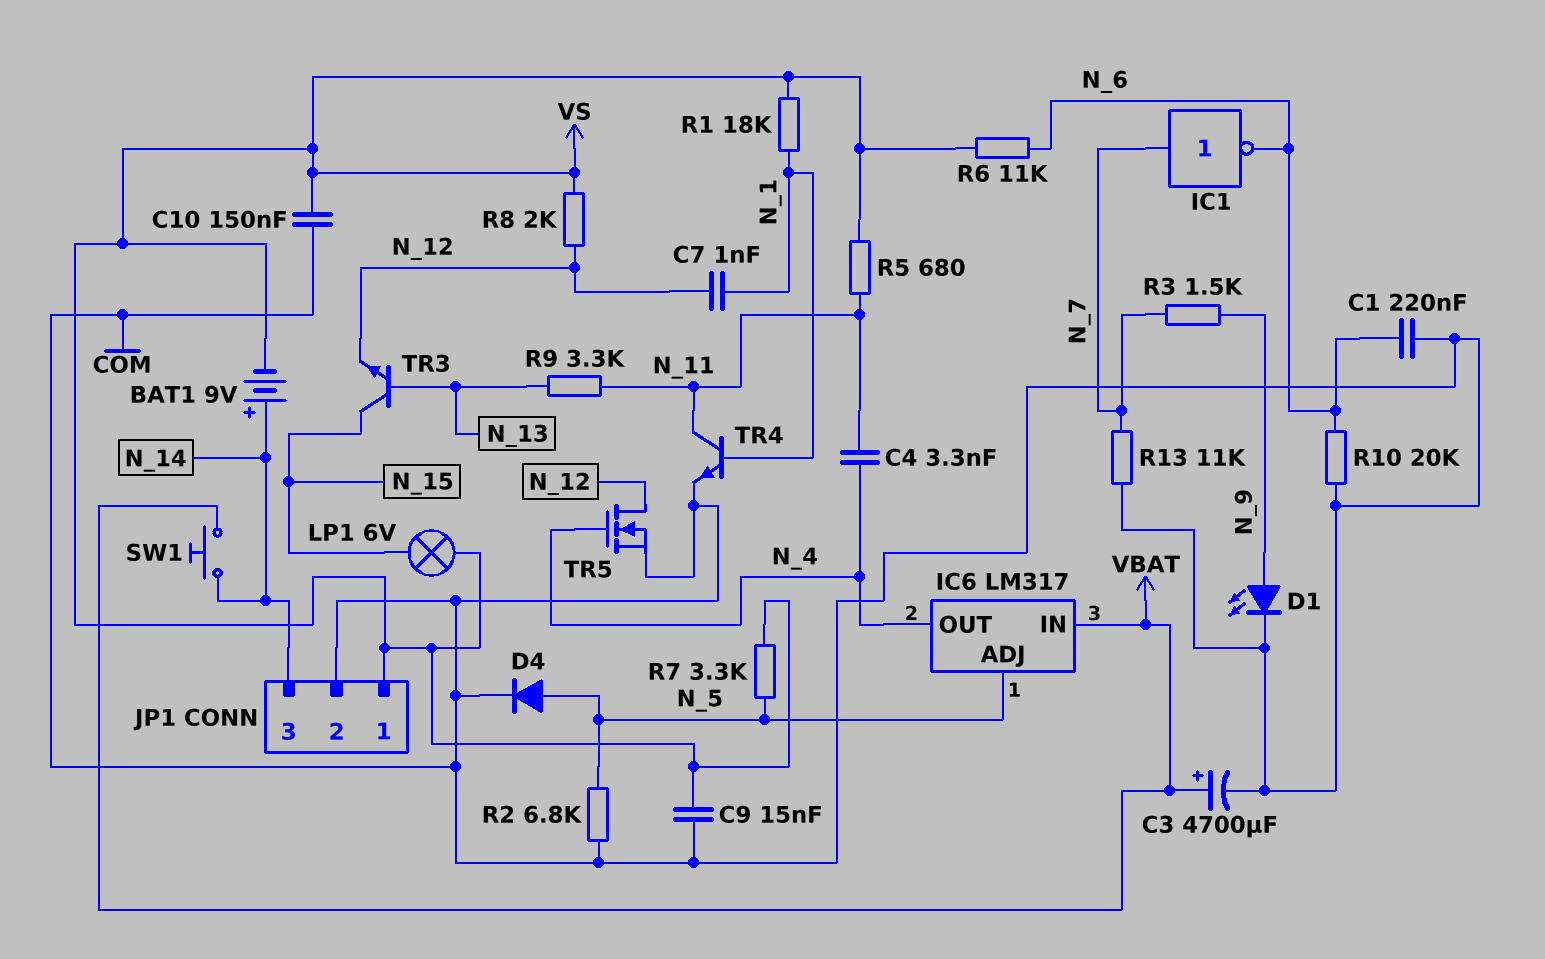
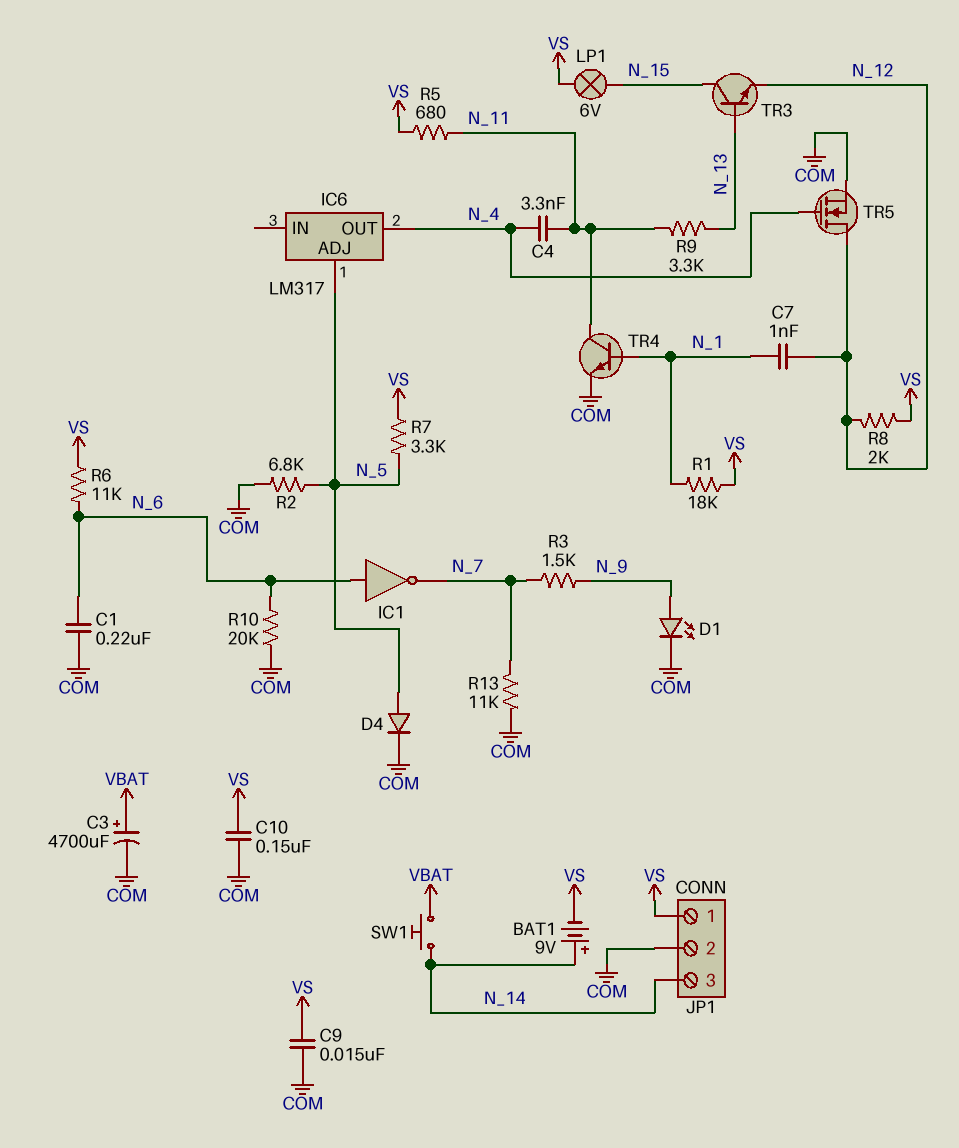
IC1: NOT (in N_7, out N_6) -> NOT (in N_6, out N_7)
IC6 pin IN: VBAT -> none

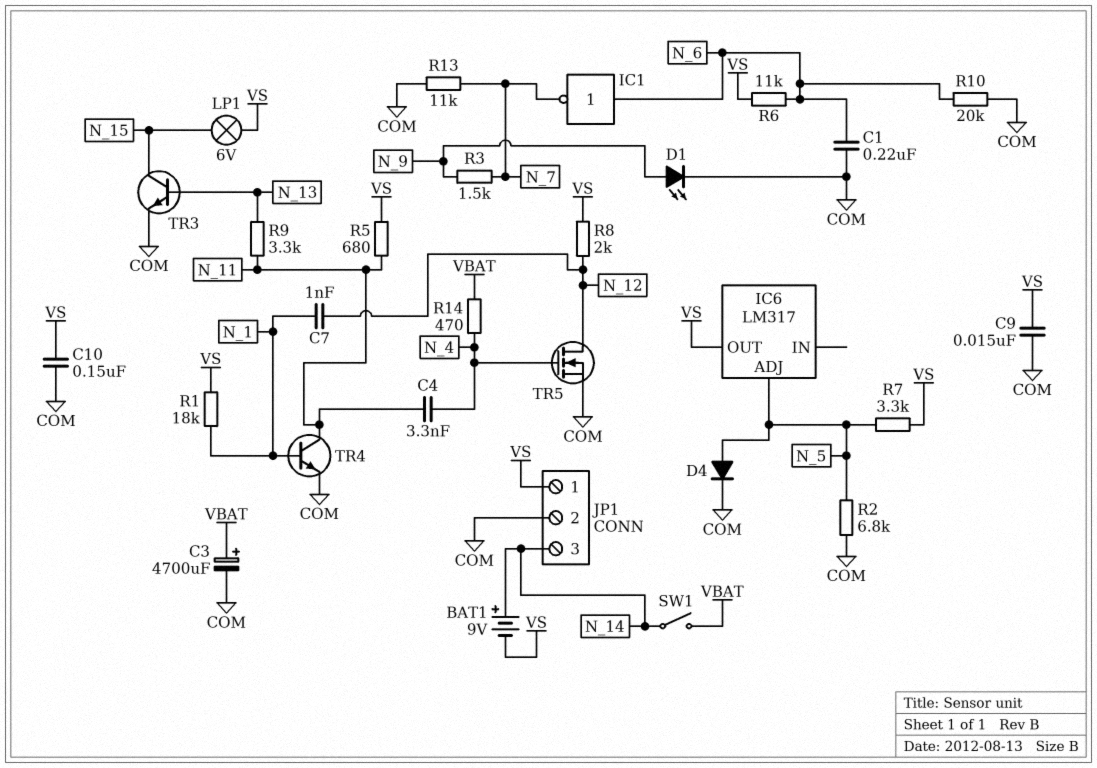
IC6 pin OUT: N_4 -> VS
R14: none -> 470 (N_4, VBAT)
SW1: button (N_14, VBAT) -> switch (N_14, VBAT)
TR3: NPN (B N_13, C N_15, E N_12) -> NPN (B N_13, C N_15, E COM)

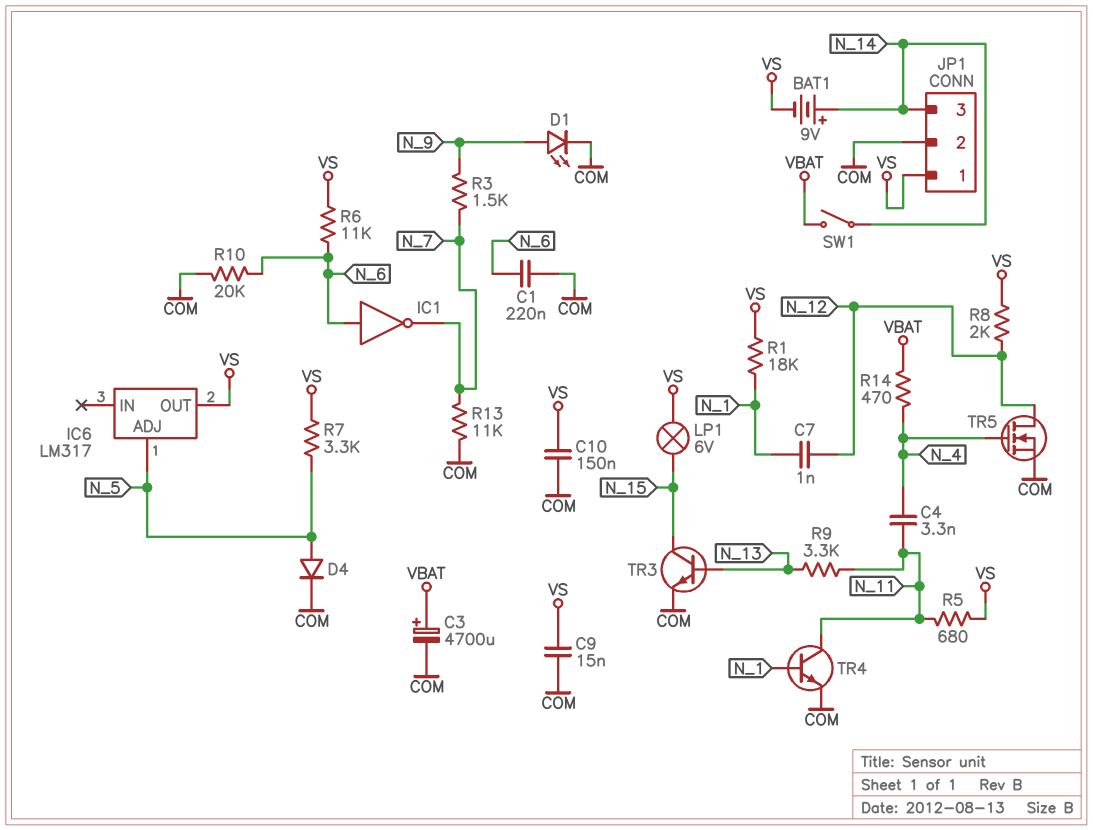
R2: 6.8k (COM, N_5) -> none

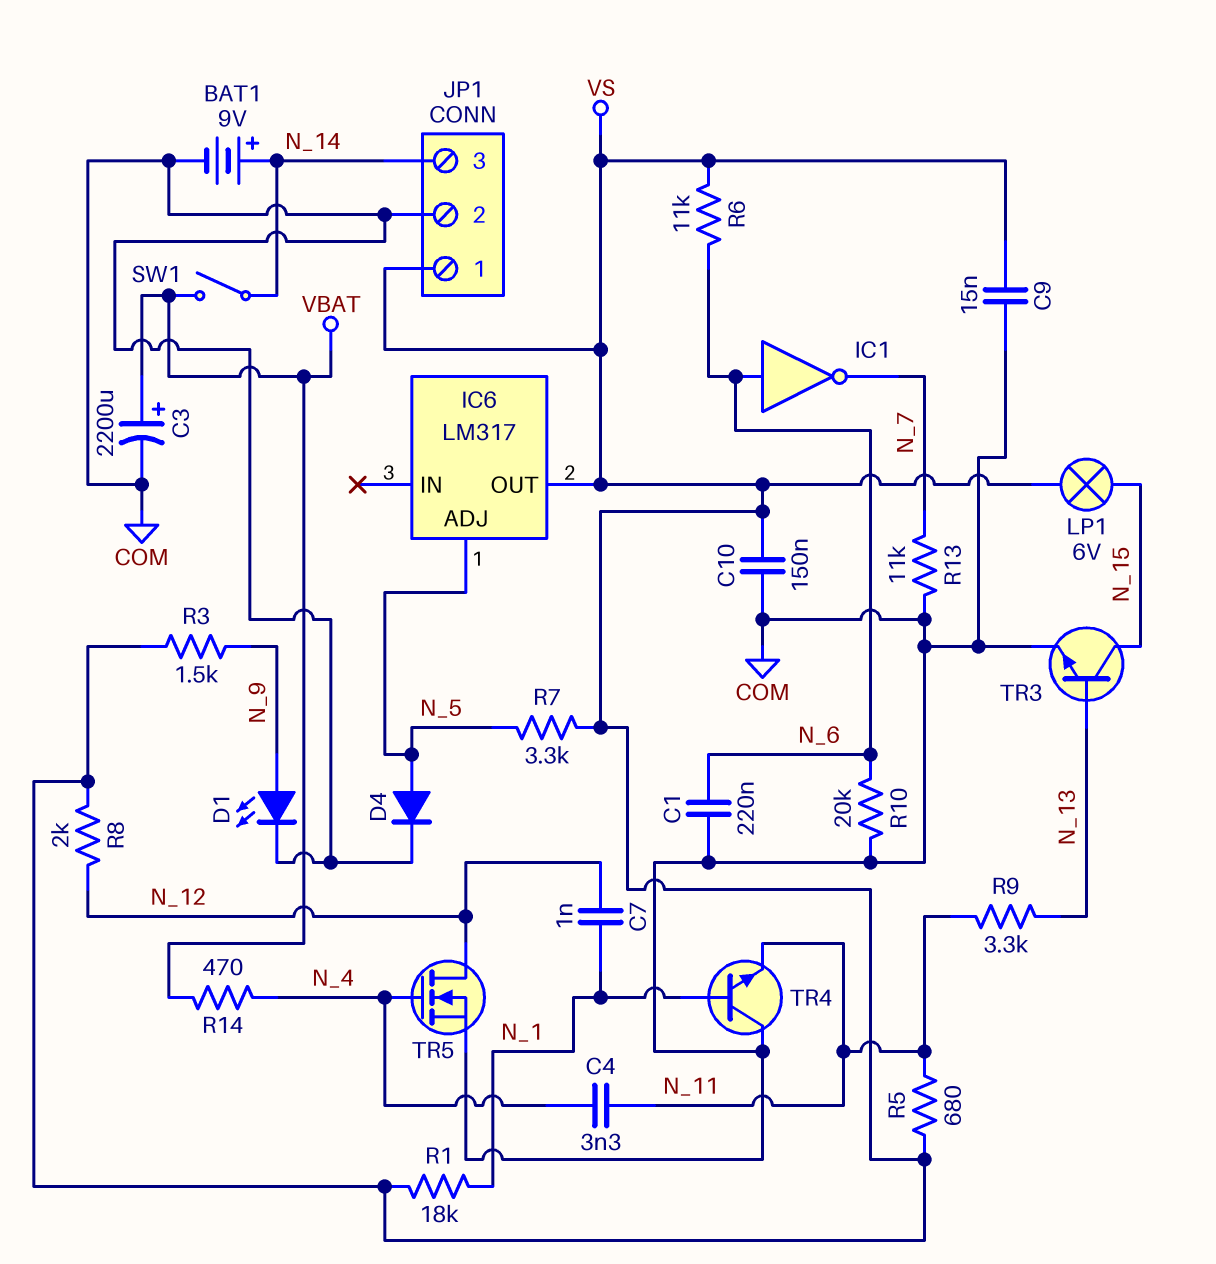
BAT1: 9V (plus N_14, minus VS) -> 9V (plus N_14, minus COM)
C3: 4700uF (plus VBAT, minus COM) -> 2200uF (plus VBAT, minus COM)
R3: 1.5k (N_7, N_9) -> 1.5k (N_9, VS)
TR4: NPN (B N_1, C N_11, E COM) -> NPN (B N_1, C COM, E N_11)

